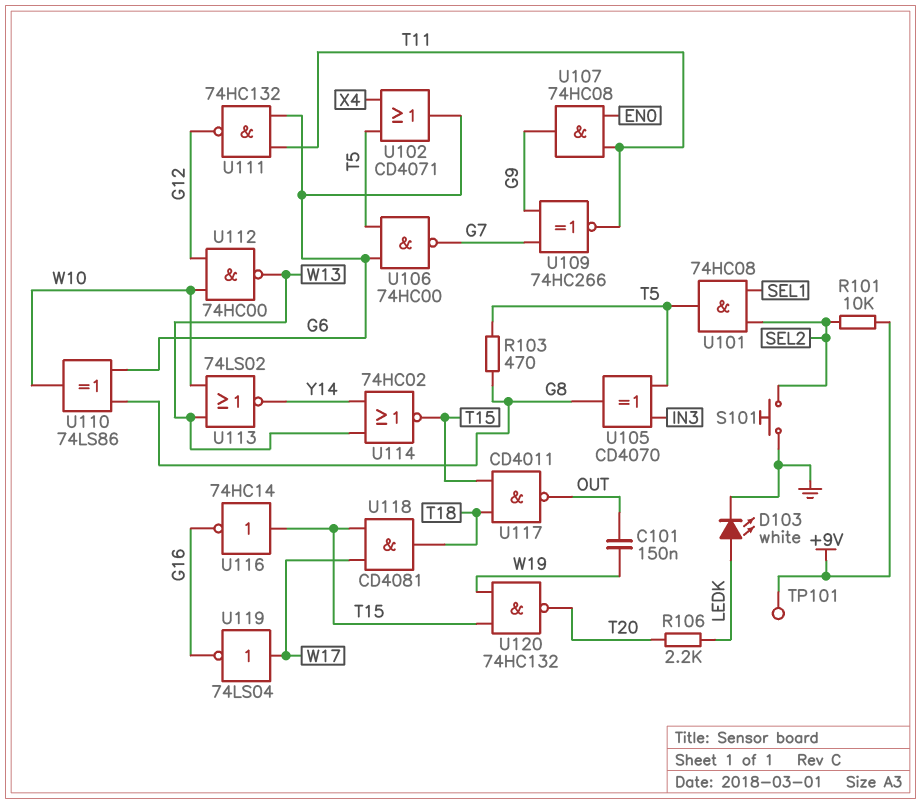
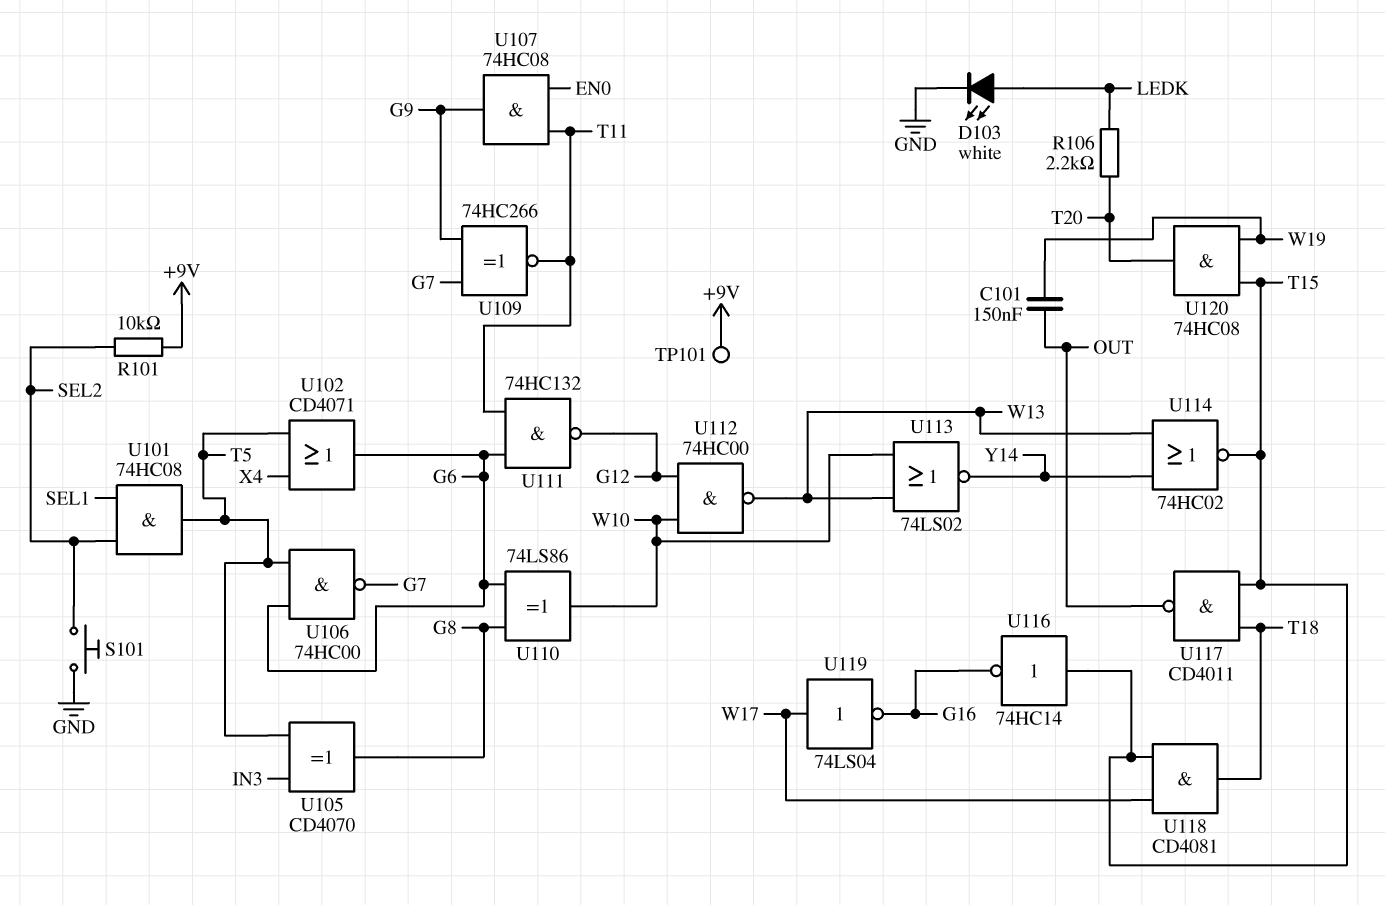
R103: 470 (G8, T5) -> none
U120: NAND 74HC132 (in T15, in W19, out T20) -> AND 74HC08 (in T15, in W19, out T20)

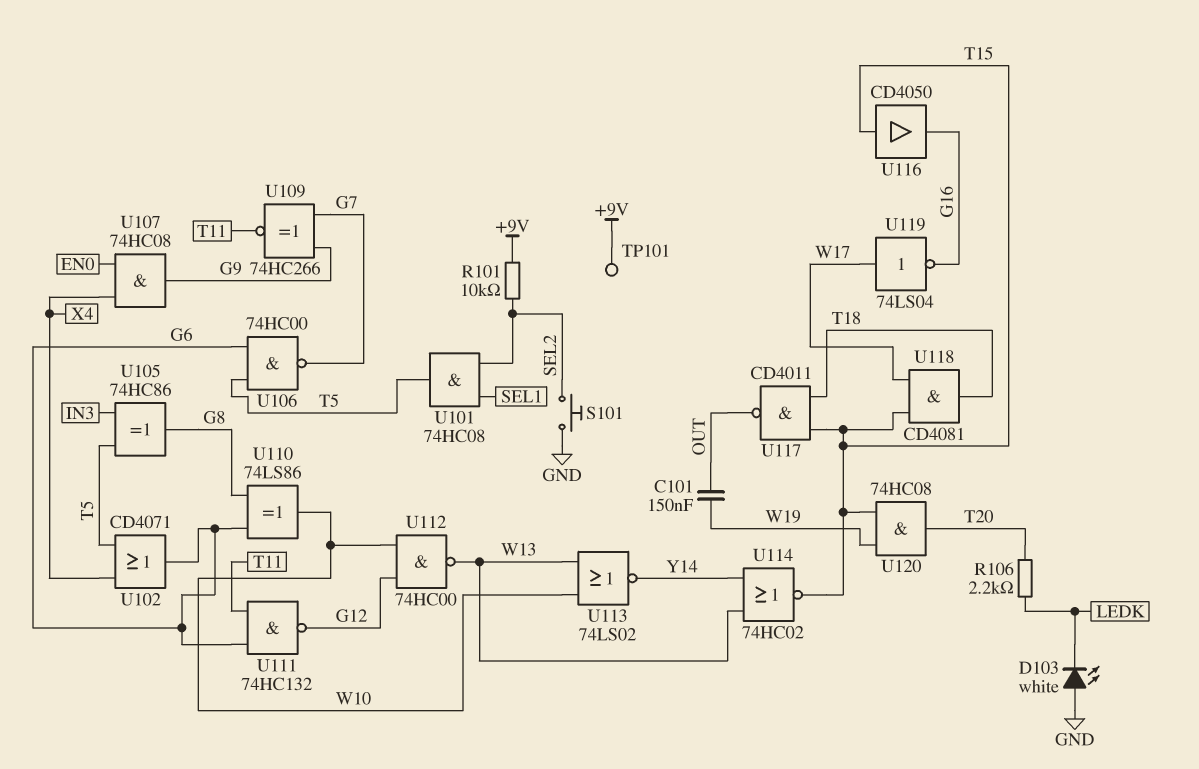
D103: LED white (A LEDK, K GND) -> LED white (A GND, K LEDK)
U105: XOR CD4070 (in IN3, in T5, out G8) -> XOR 74HC86 (in IN3, in T5, out G8)
U107: AND 74HC08 (in EN0, in T11, out G9) -> AND 74HC08 (in EN0, in X4, out G9)
U116: NOT 74HC14 (in T15, out G16) -> buffer CD4050 (in T15, out G16)

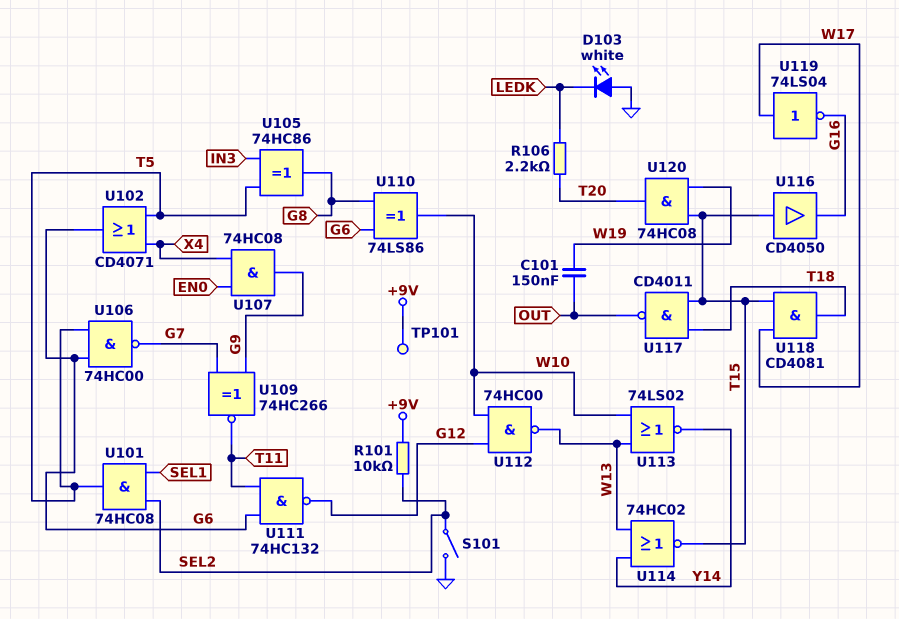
S101: button (GND, SEL2) -> switch (GND, SEL2)

